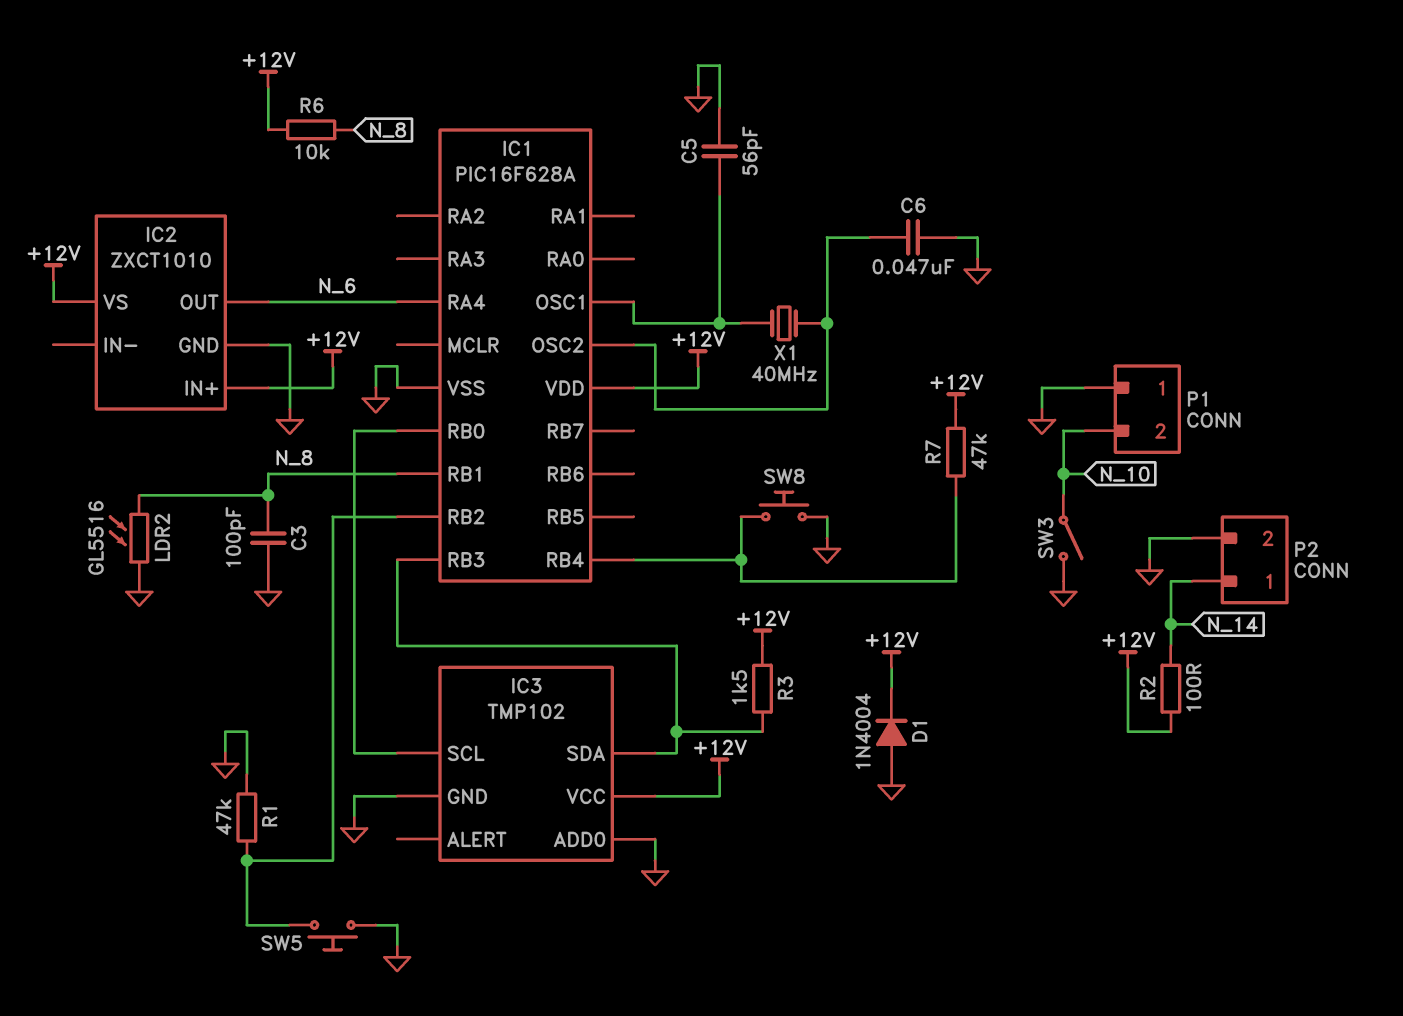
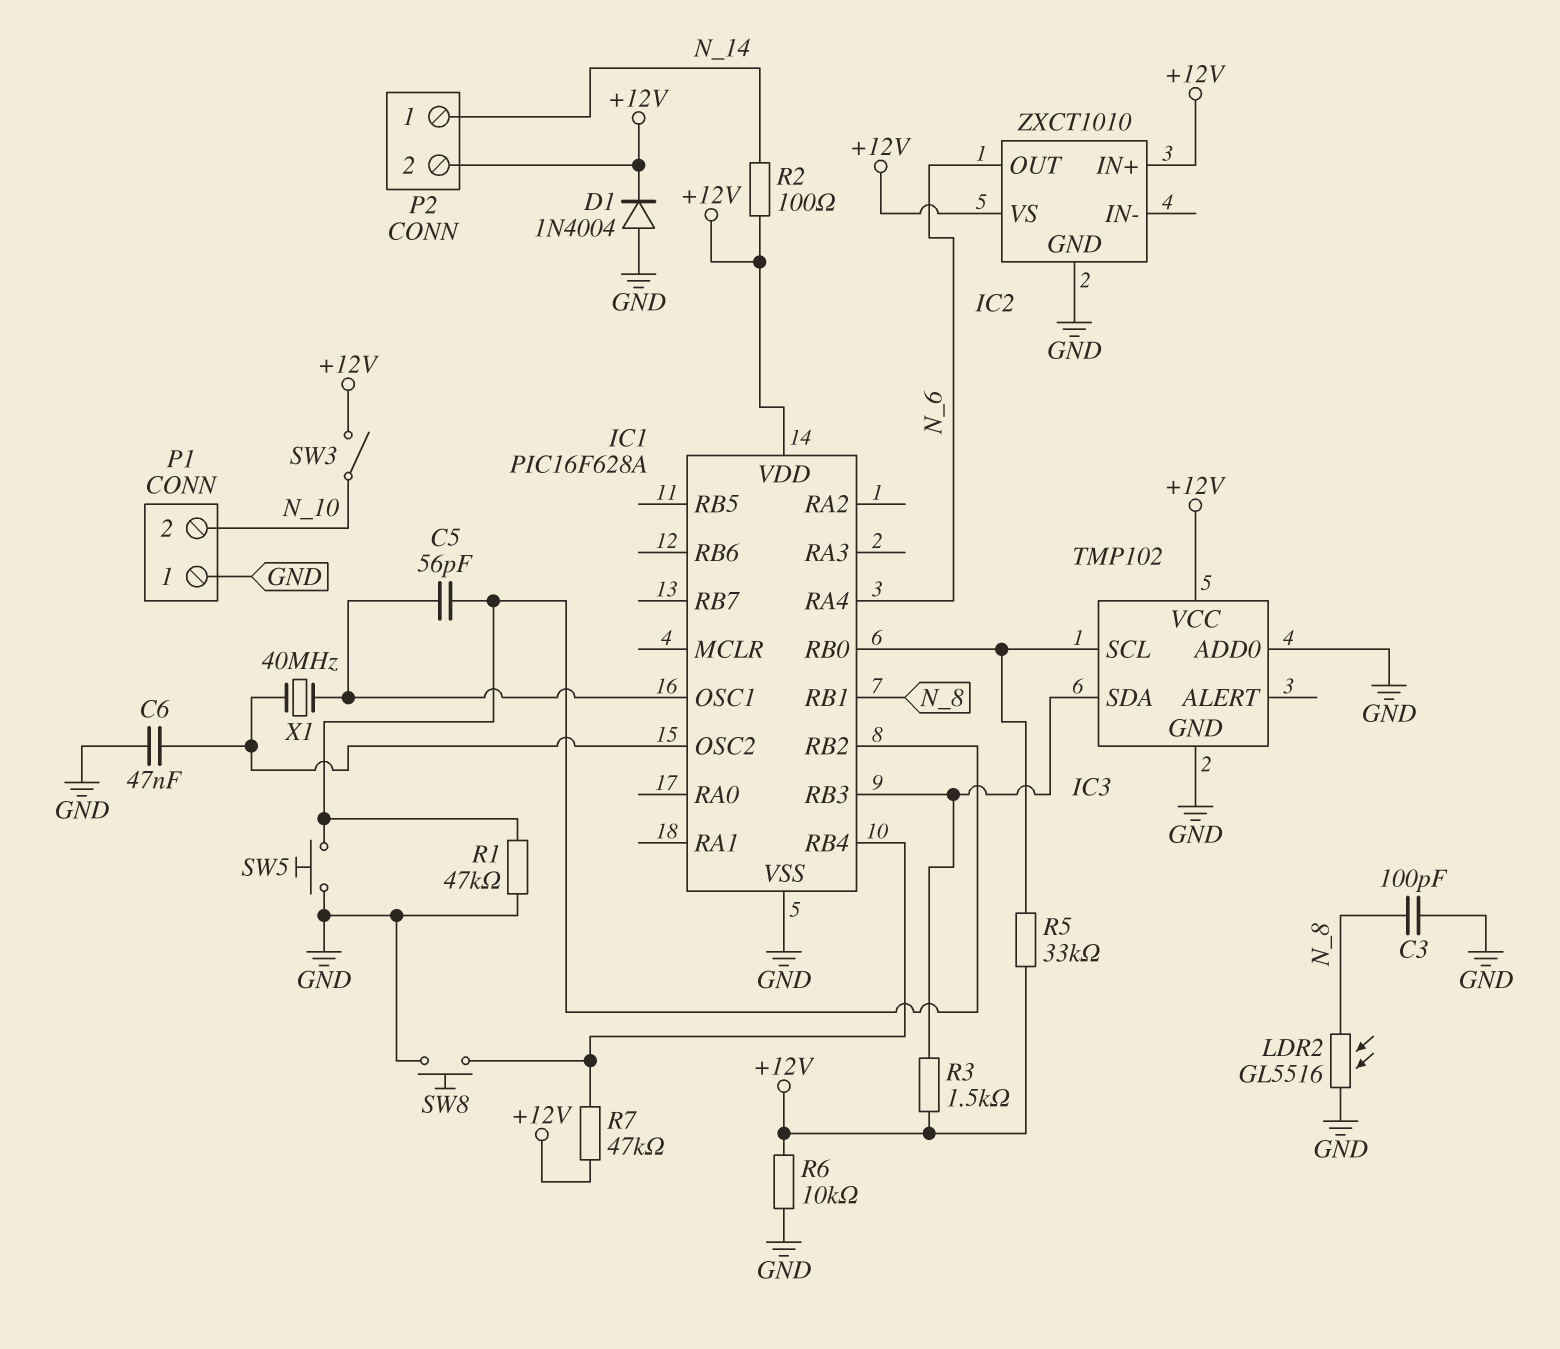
C5: 56pF (GND, IC1/OSC1) -> 56pF (IC1/OSC1, IC1/RB2)
P2 pin 2: GND -> +12V
R5: none -> 33k (+12V, IC1/RB0)
R6: 10k (+12V, N_8) -> 10k (+12V, GND)
SW3: switch (GND, N_10) -> switch (+12V, N_10)

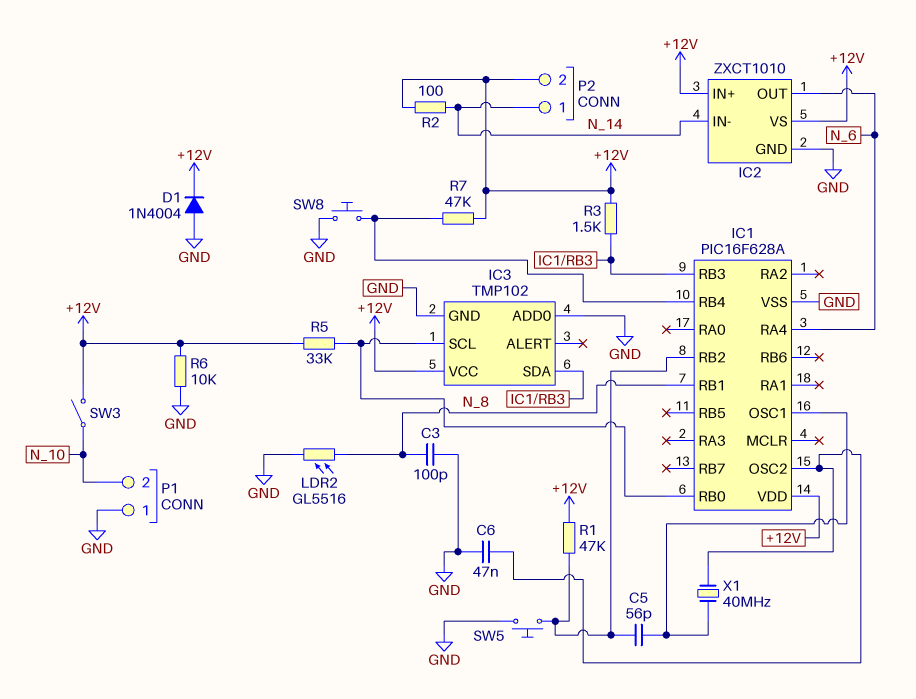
IC2 pin IN-: none -> N_14
R1: 47k (GND, IC1/RB2) -> 47k (+12V, IC1/RB2)

